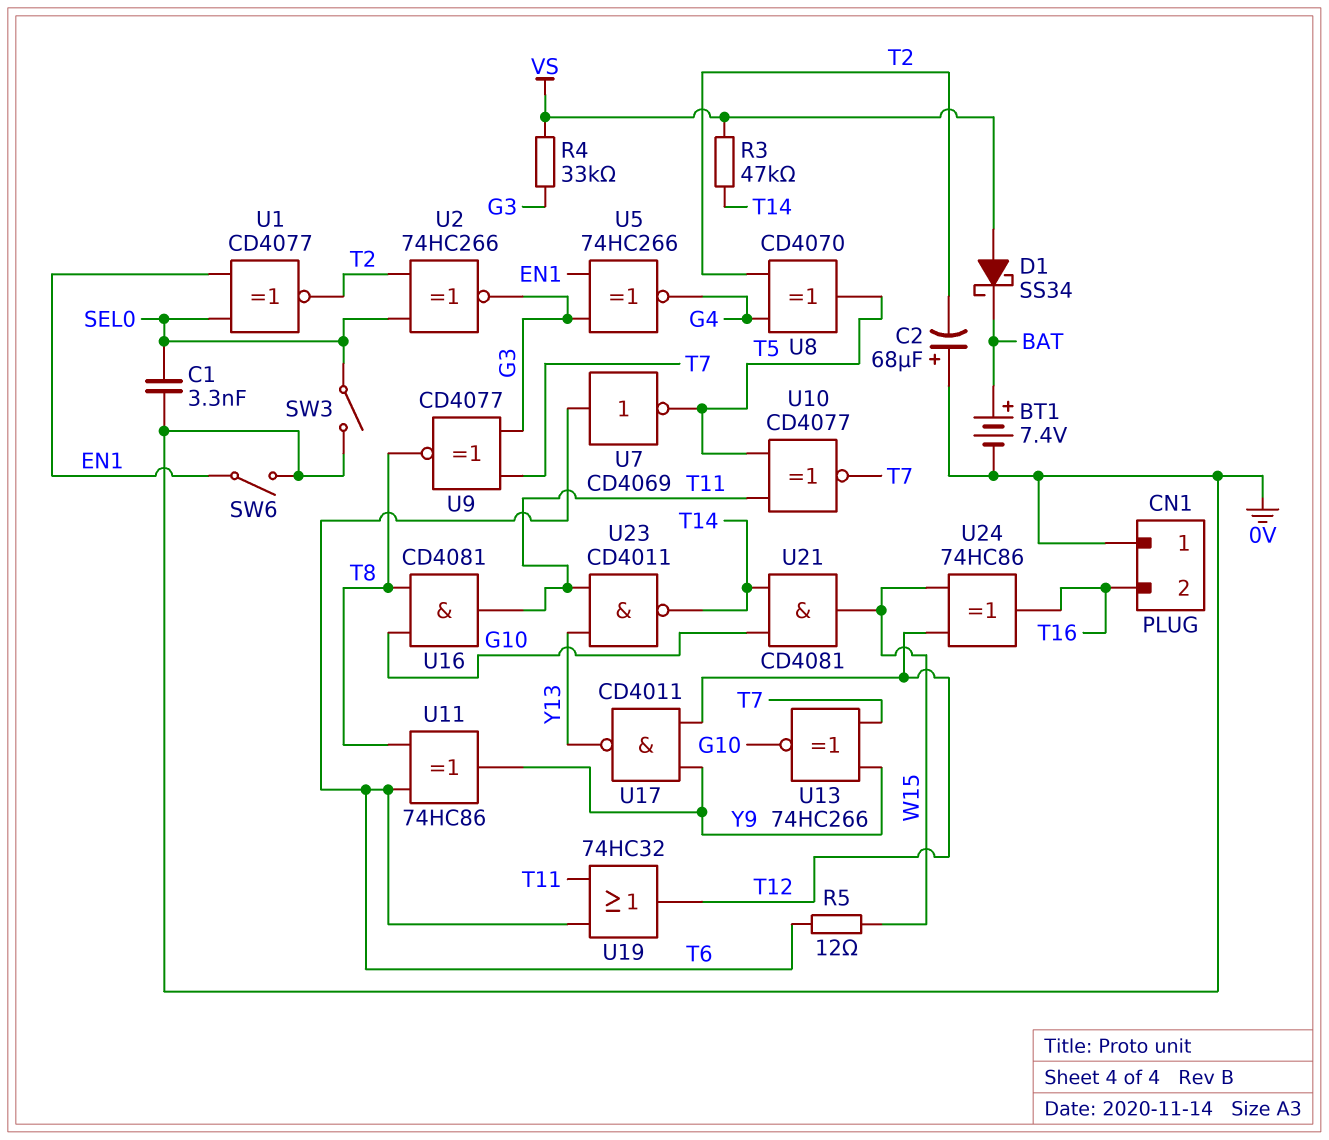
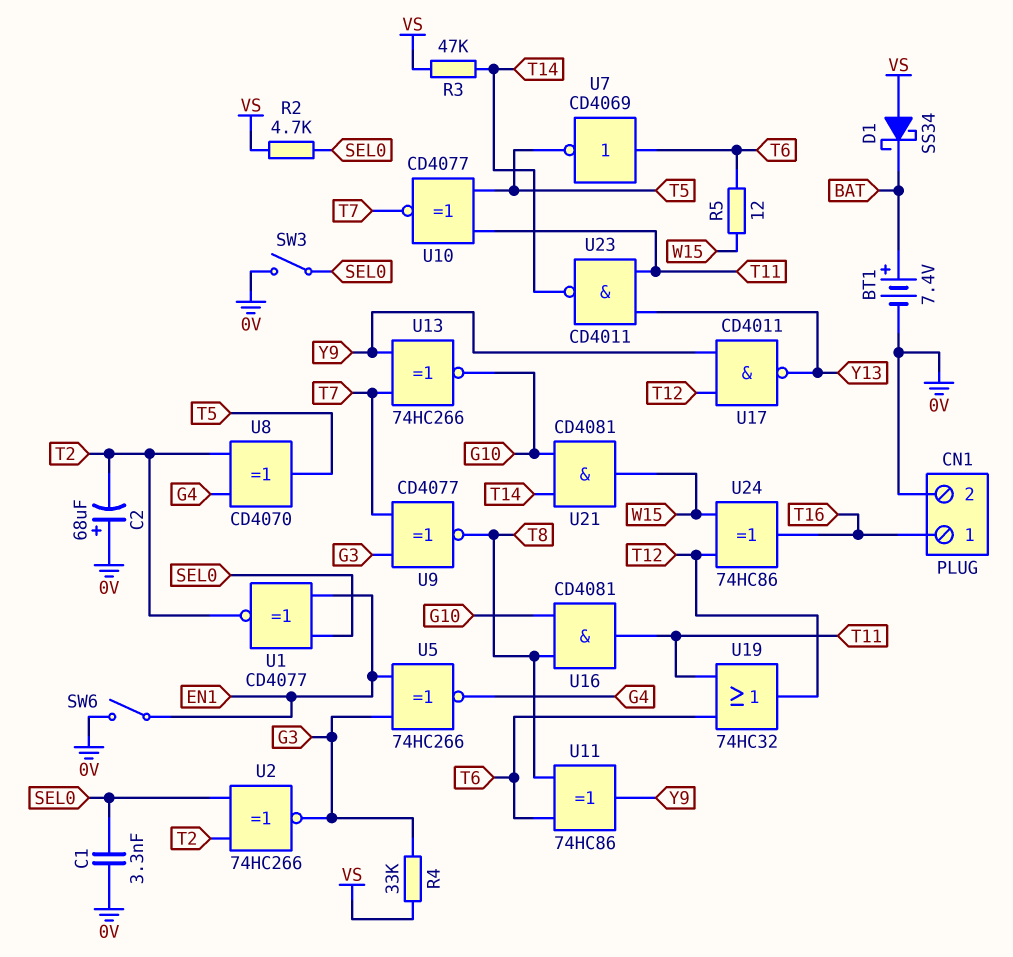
CN1 pin 1: 0V -> T16
CN1 pin 2: T16 -> 0V
R2: none -> 4.7k (SEL0, VS)

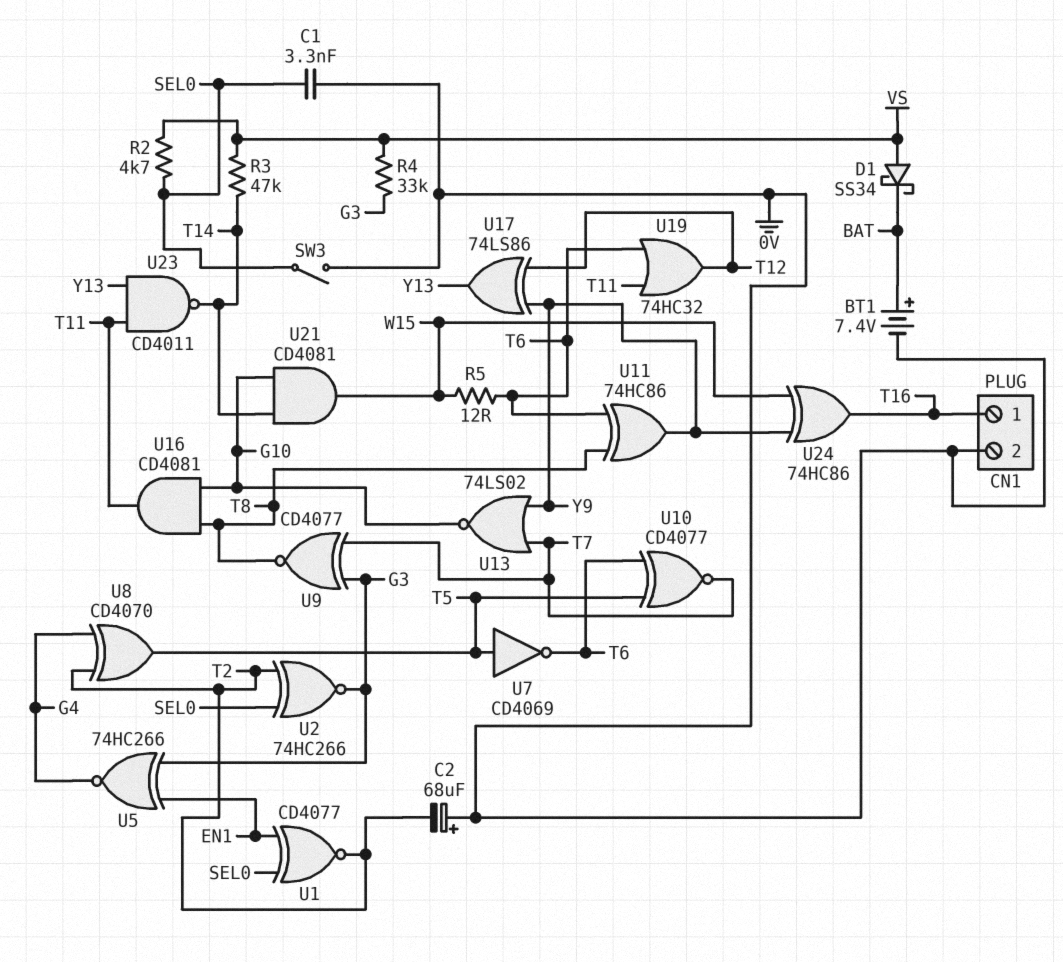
SW6: switch (0V, EN1) -> none
U7: NOT CD4069 (in T6, out T5) -> NOT CD4069 (in T5, out T6)
U10: XNOR CD4077 (in T5, in T11, out T7) -> XNOR CD4077 (in T5, in T6, out T7)
U13: XNOR 74HC266 (in T7, in Y9, out G10) -> NOR 74LS02 (in T7, in Y9, out G10)
U17: NAND CD4011 (in T12, in Y9, out Y13) -> XOR 74LS86 (in T12, in Y9, out Y13)
U24: XOR 74HC86 (in T12, in W15, out T16) -> XOR 74HC86 (in W15, in Y9, out T16)

